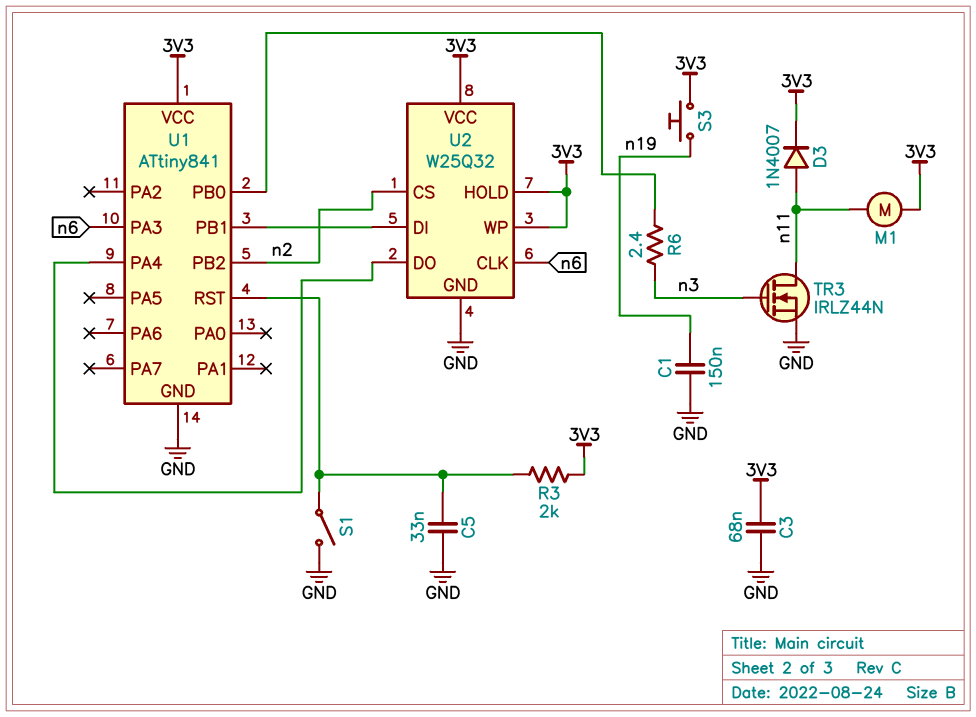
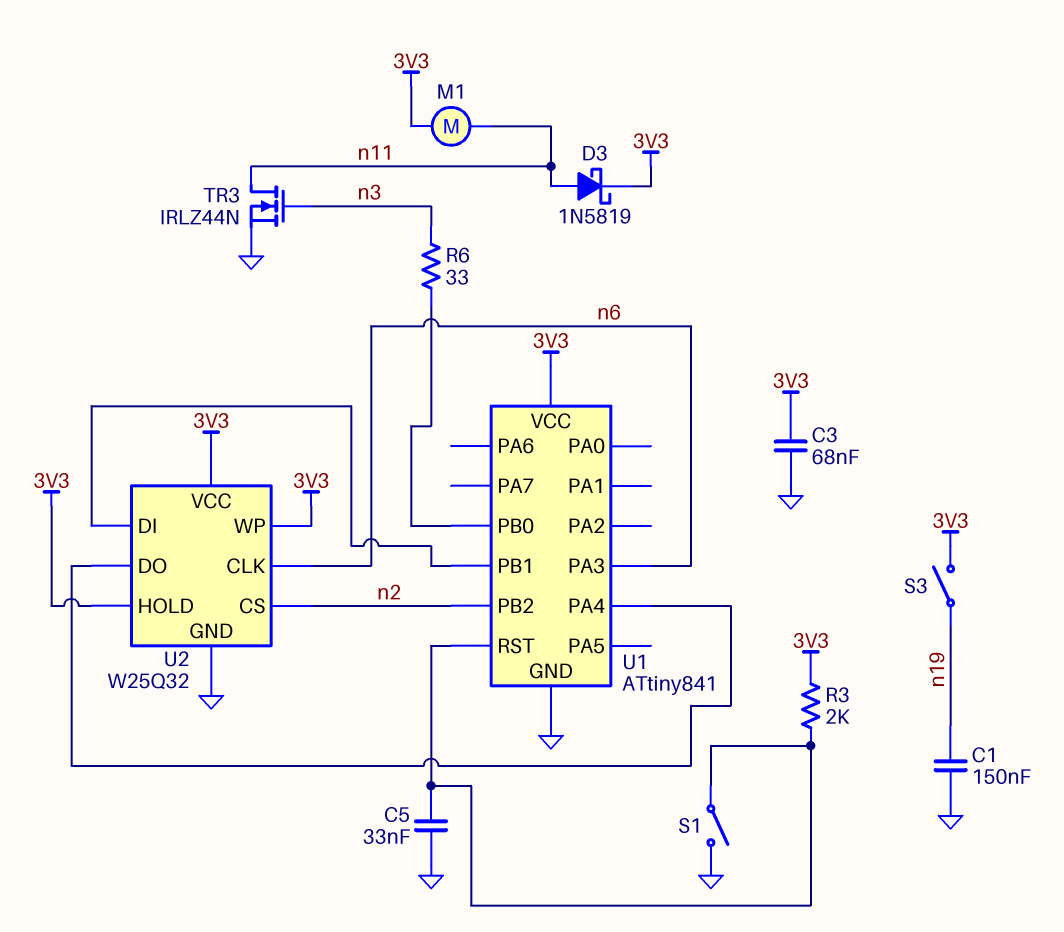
D3: diode 1N4007 (A n11, K 3V3) -> schottky 1N5819 (A n11, K 3V3)
R6: 2.4 (U1/PB0, n3) -> 33 (U1/PB0, n3)
S3: button (3V3, n19) -> switch (3V3, n19)

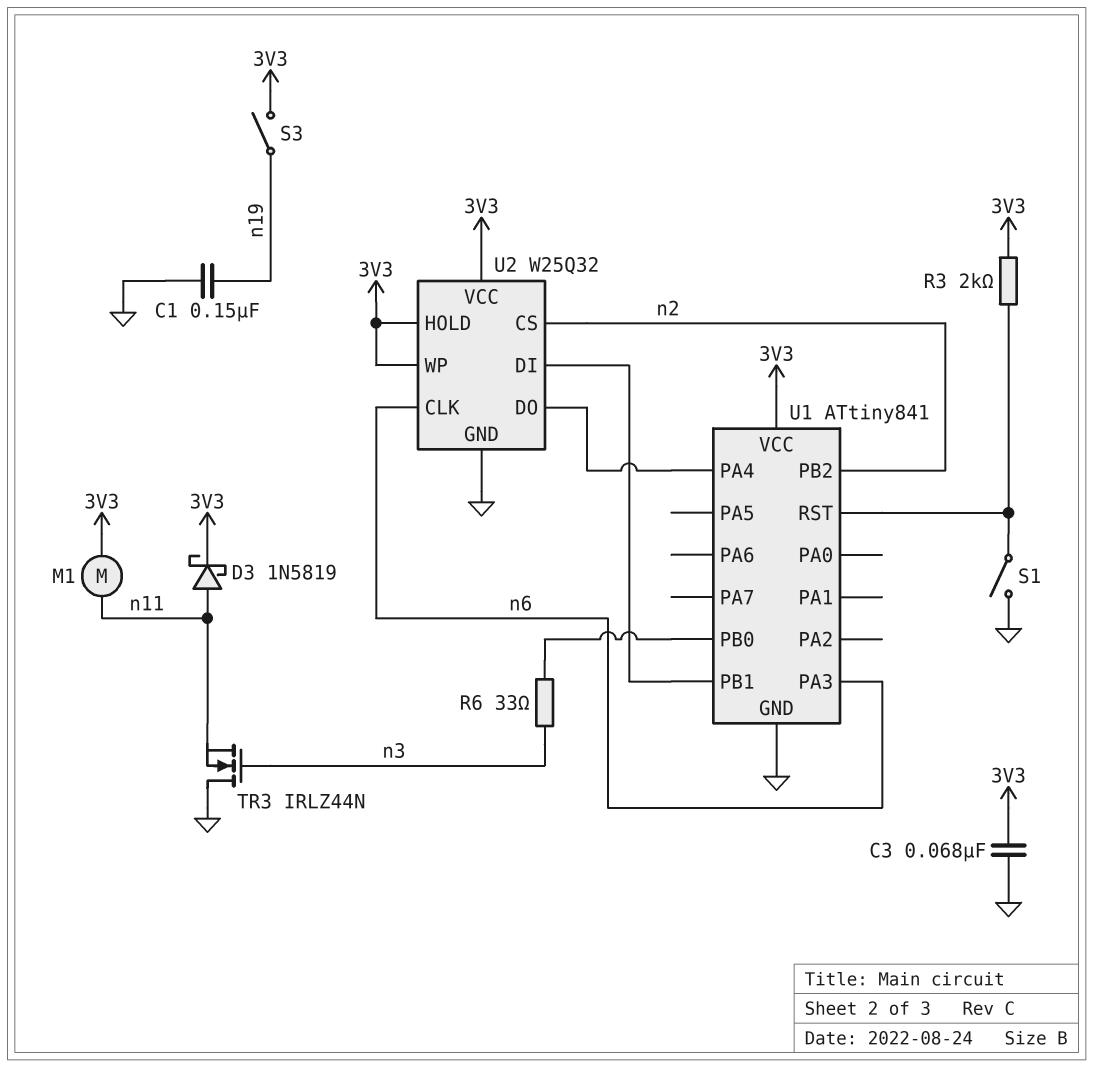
C5: 33nF (GND, U1/RST) -> none
TR3: NMOS IRLZ44N (G n3, D n11, S GND) -> NMOS IRLZ44N (G n3, D GND, S n11)

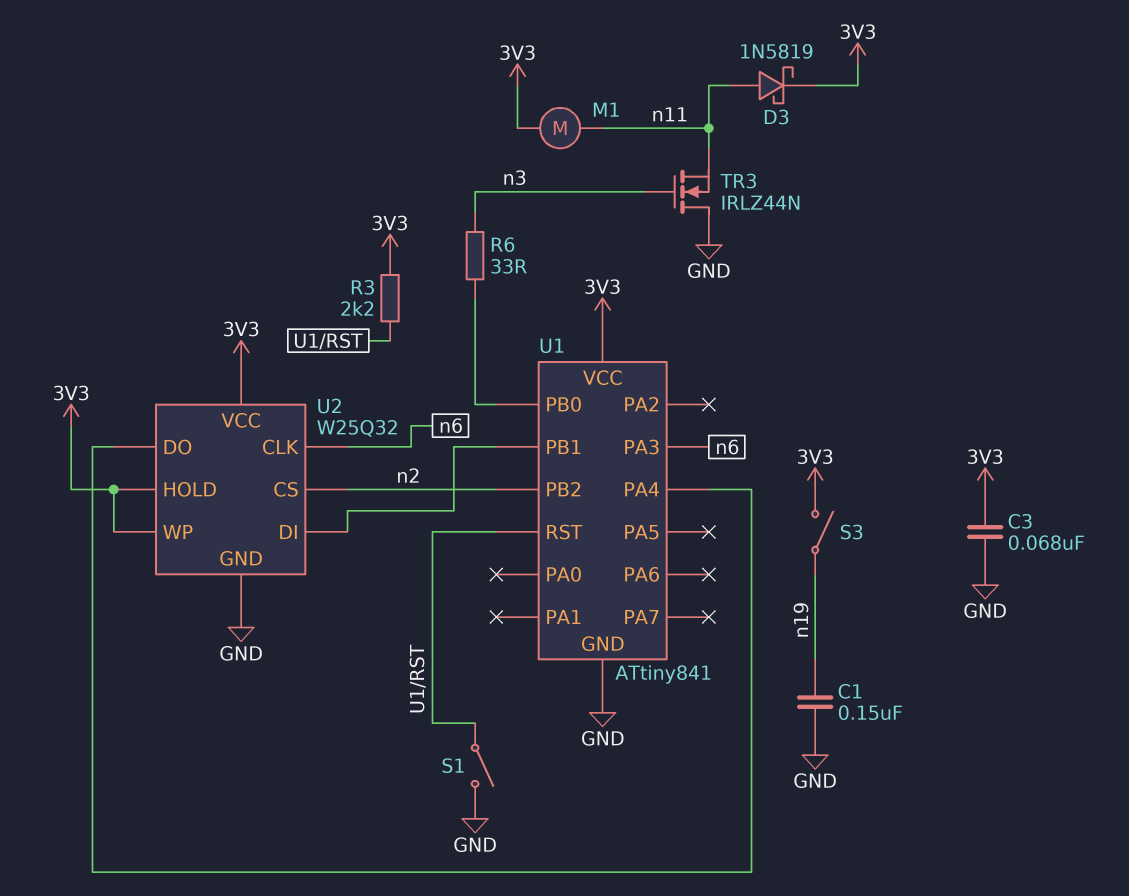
R3: 2k (3V3, U1/RST) -> 2.2k (3V3, U1/RST)

